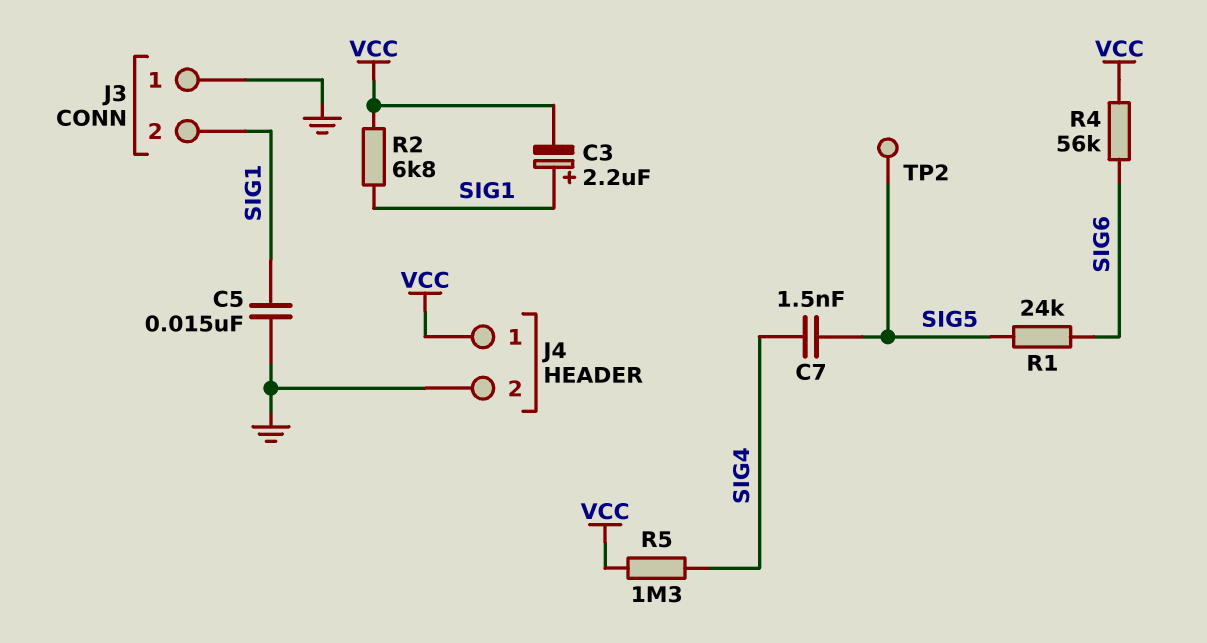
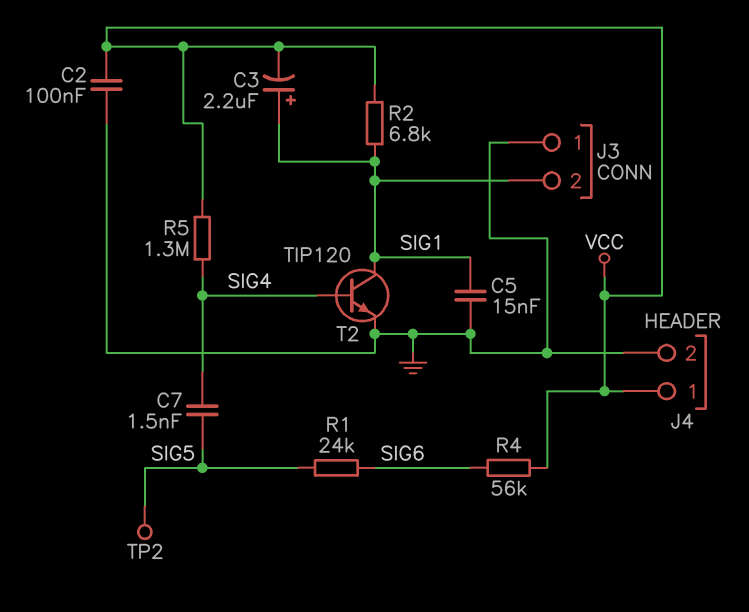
C2: none -> 100nF (GND, VCC)
T2: none -> NPN TIP120 (B SIG4, C SIG1, E GND)

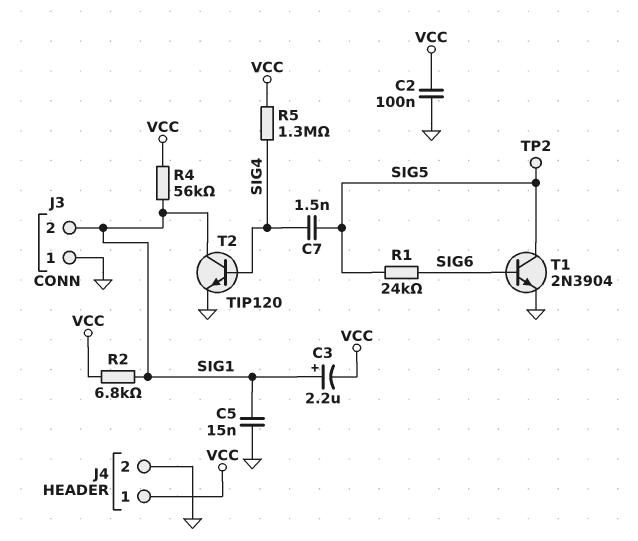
R4: 56k (SIG6, VCC) -> 56k (SIG1, VCC)
T1: none -> NPN 2N3904 (B SIG6, C SIG5, E GND)

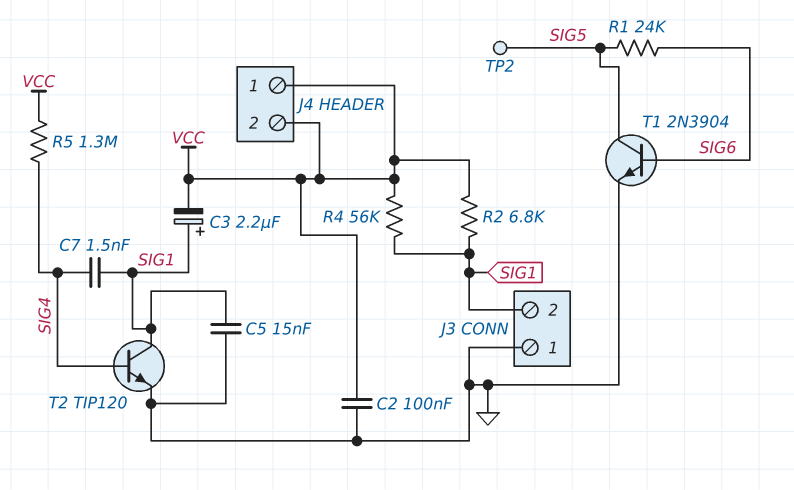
C7: 1.5nF (SIG4, SIG5) -> 1.5nF (SIG1, SIG4)
J4 pin 2: GND -> VCC

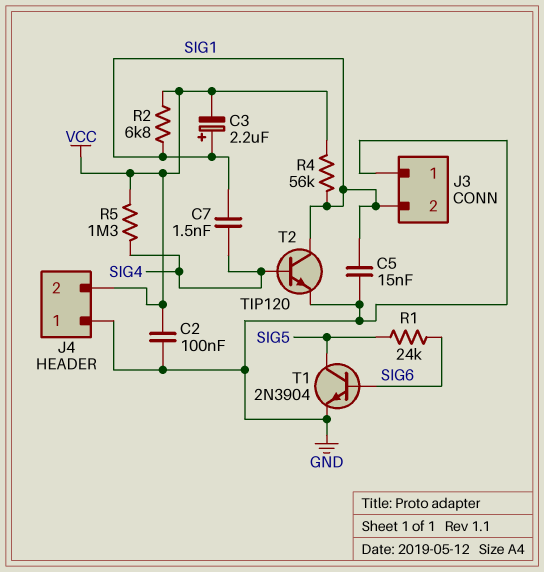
J4 pin 1: VCC -> GND
TP2: test point (SIG5) -> none

